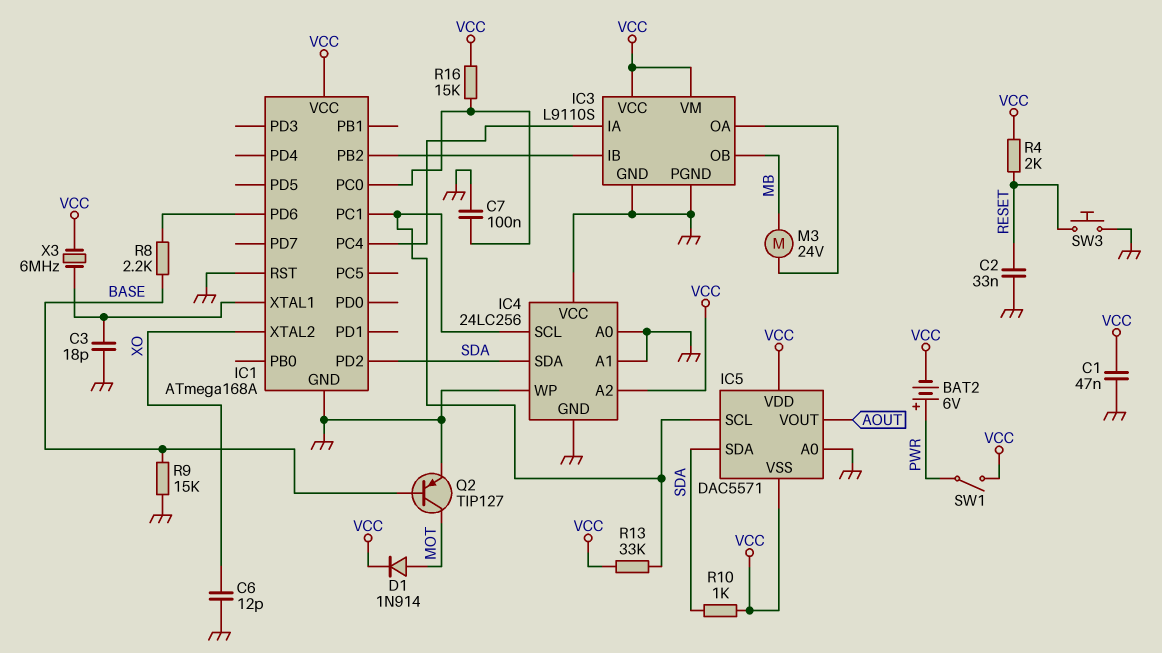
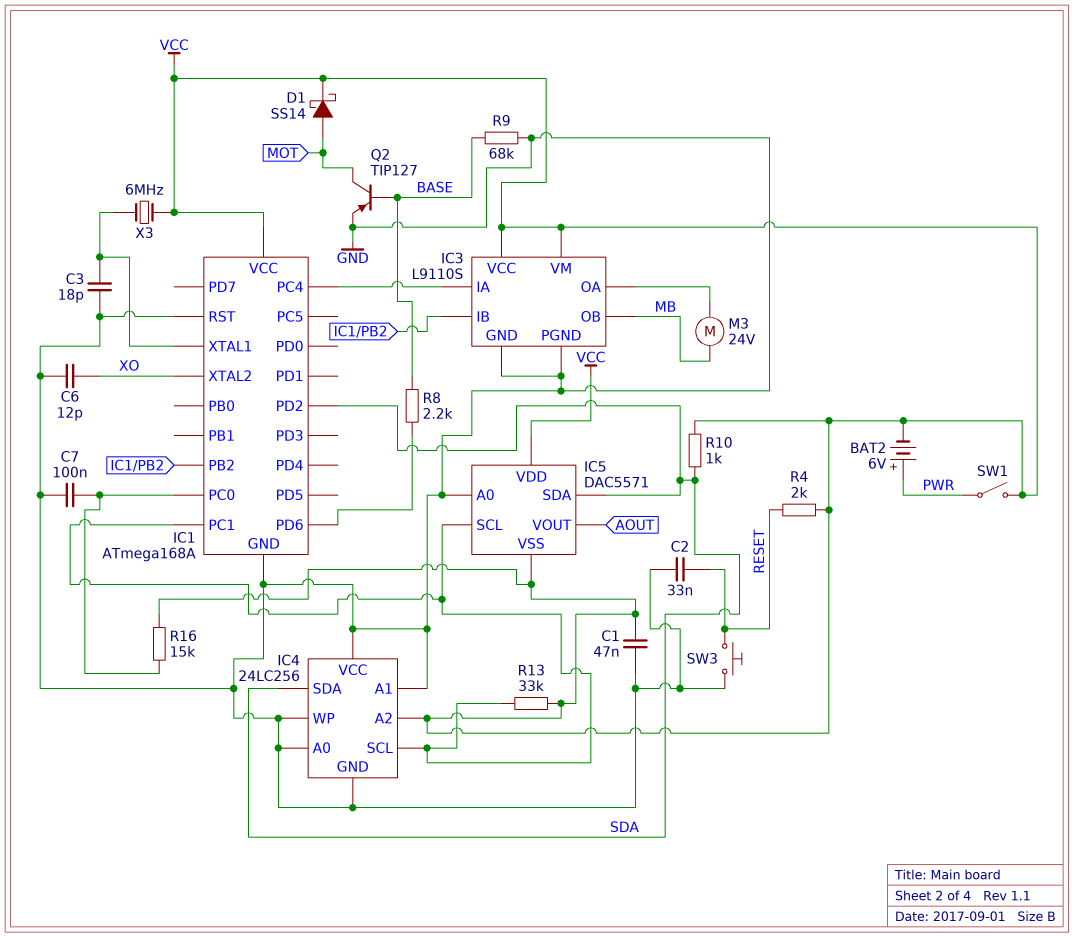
D1: diode 1N914 (A MOT, K VCC) -> schottky SS14 (A MOT, K VCC)
R9: 15k (BASE, GND) -> 68k (BASE, GND)

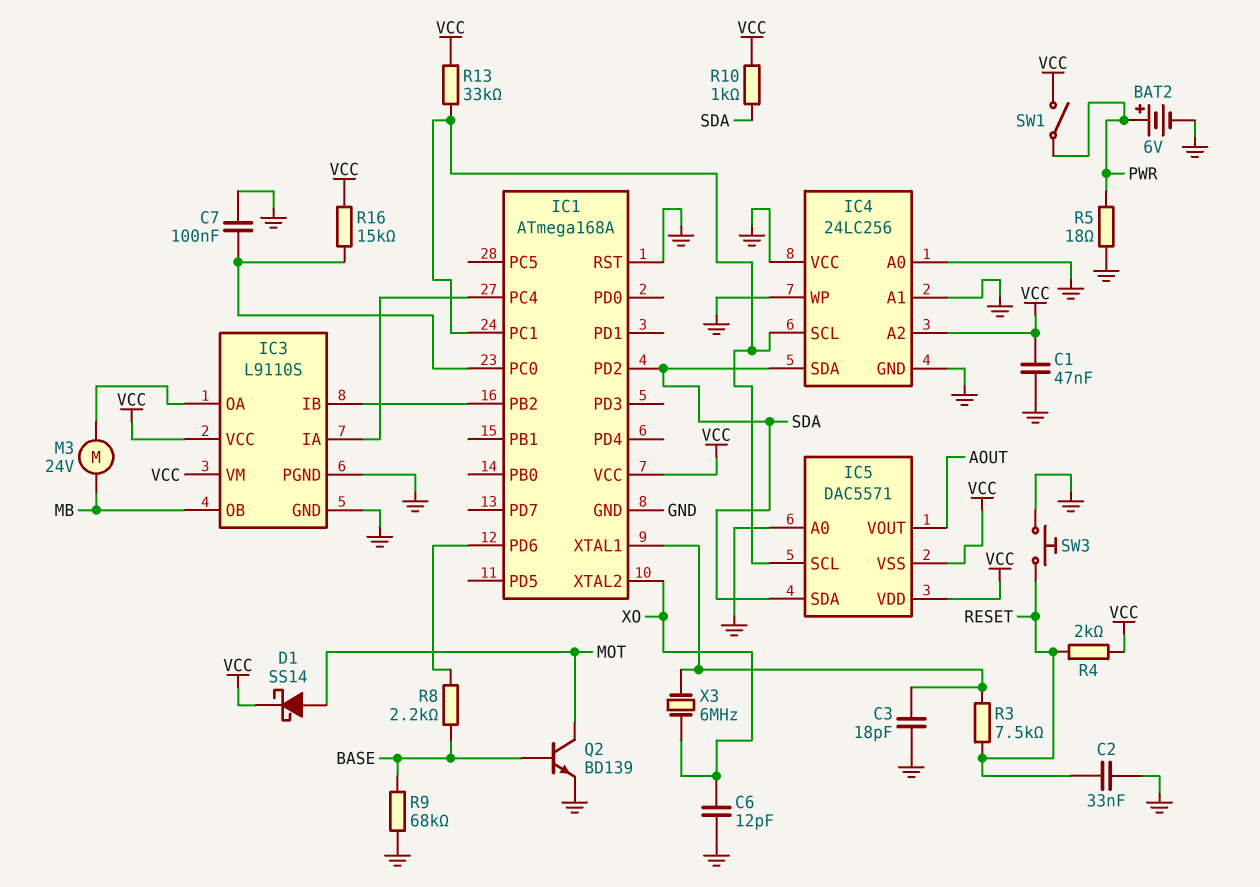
BAT2: 6V (plus PWR, minus VCC) -> 6V (plus PWR, minus GND)
Q2: PNP TIP127 (B BASE, C MOT, E GND) -> NPN BD139 (B BASE, C MOT, E GND)
R3: none -> 7.5k (IC1/XTAL1, RESET)
R5: none -> 18 (GND, PWR)
X3: 6MHz (IC1/XTAL1, VCC) -> 6MHz (IC1/XTAL1, XO)

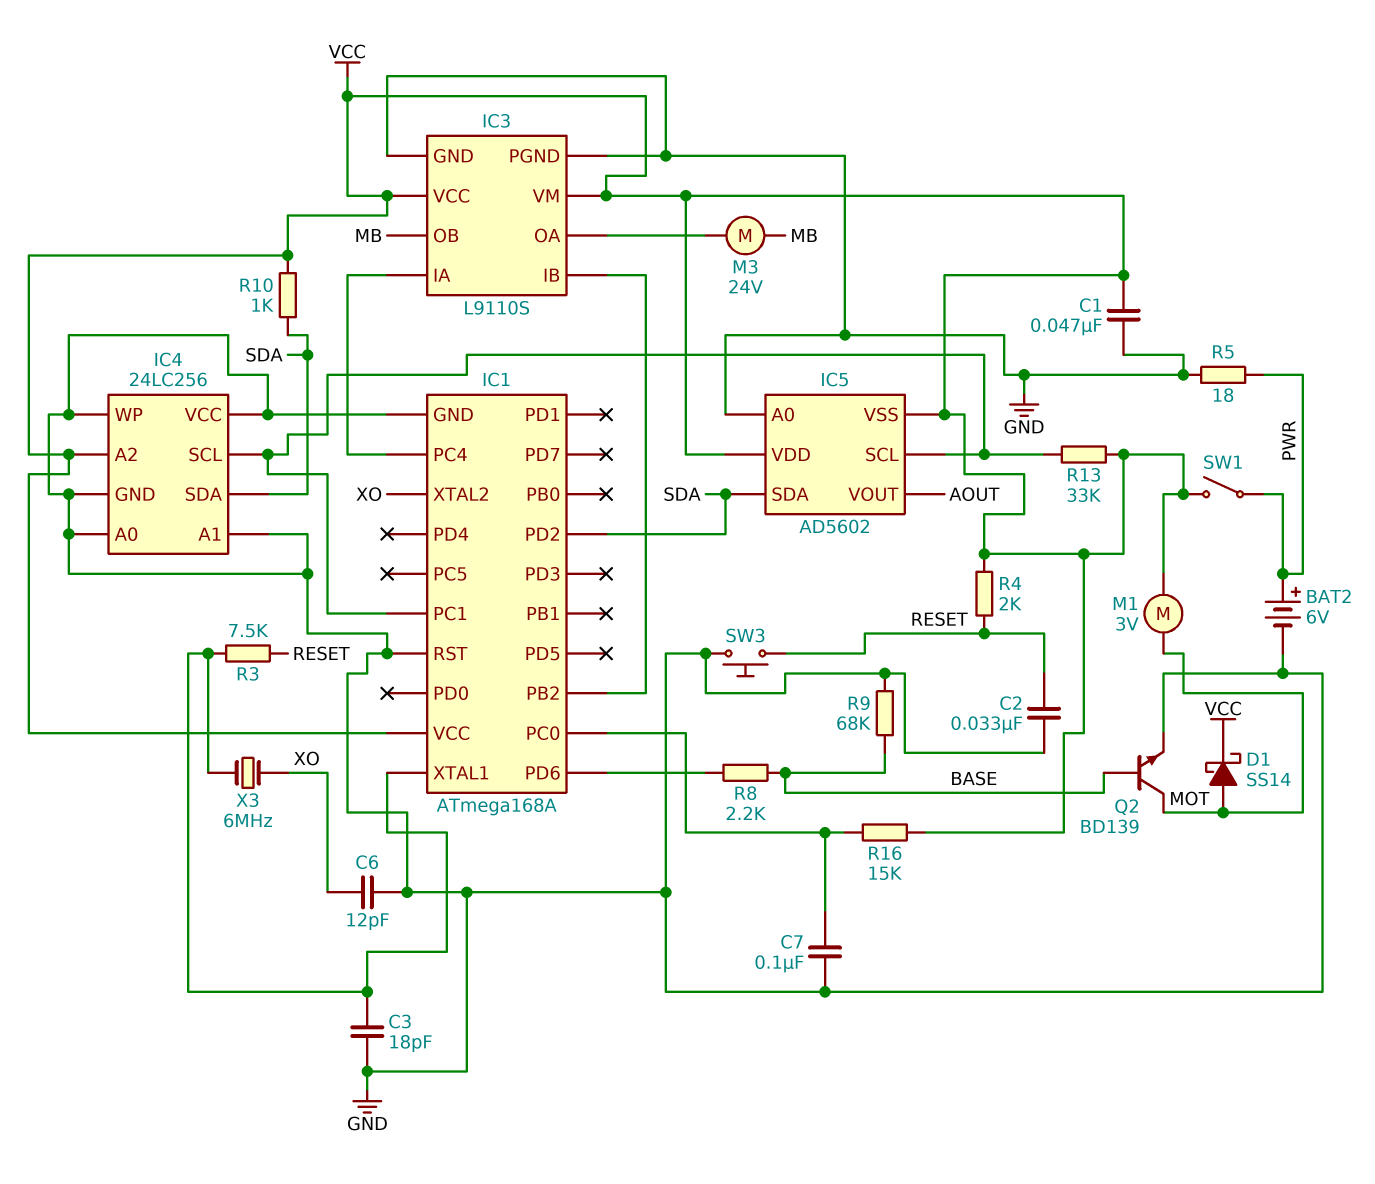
IC5: DAC5571 -> AD5602
M1: none -> motor 3V (MOT, VCC)

